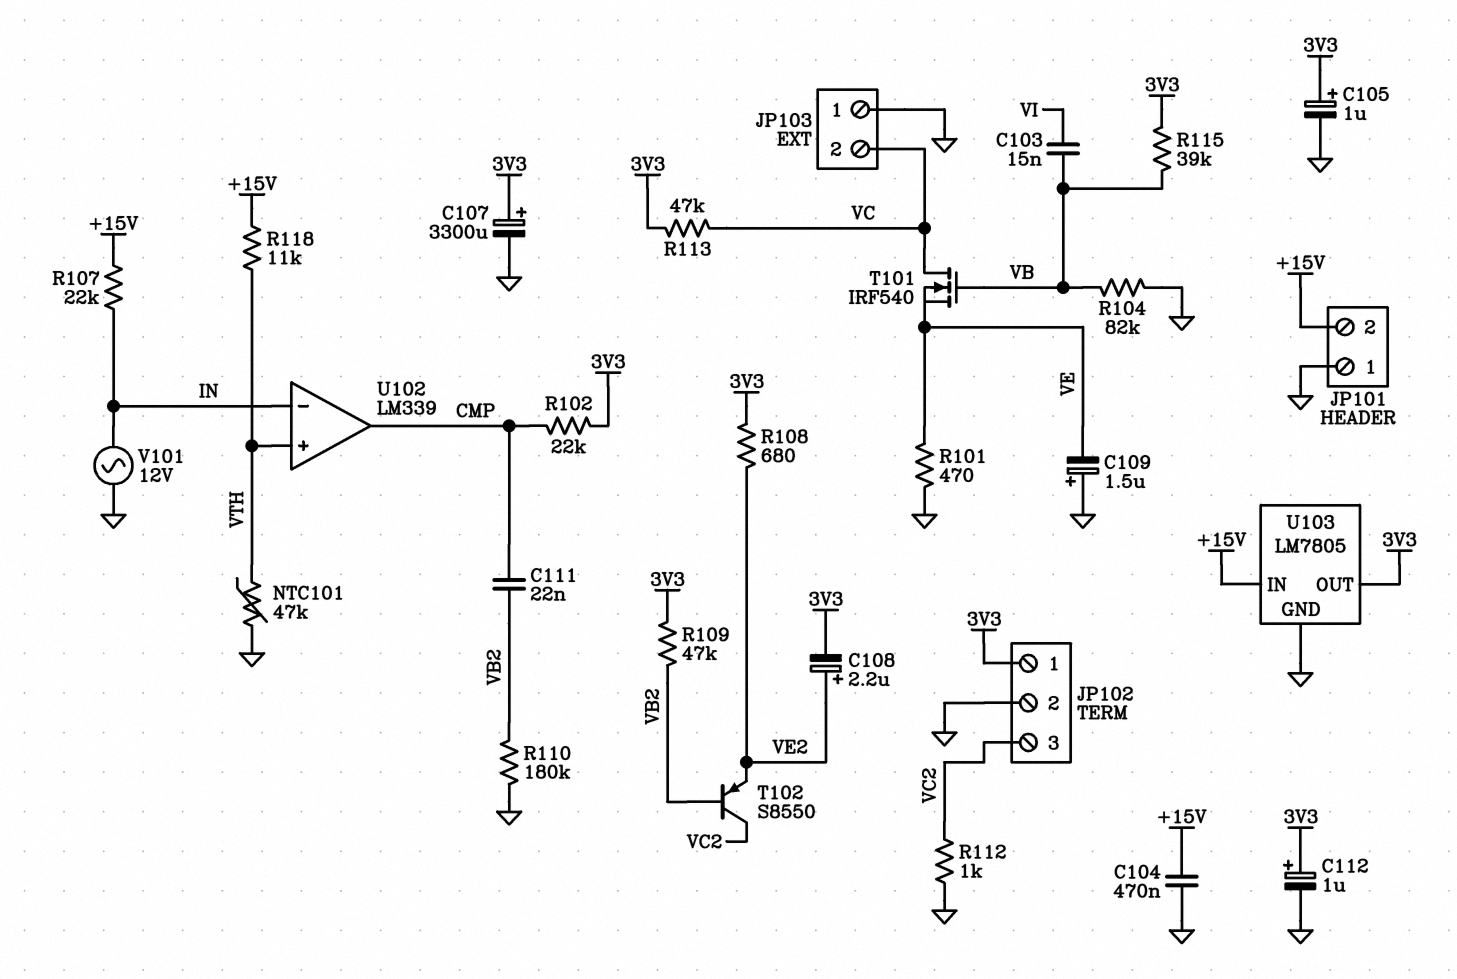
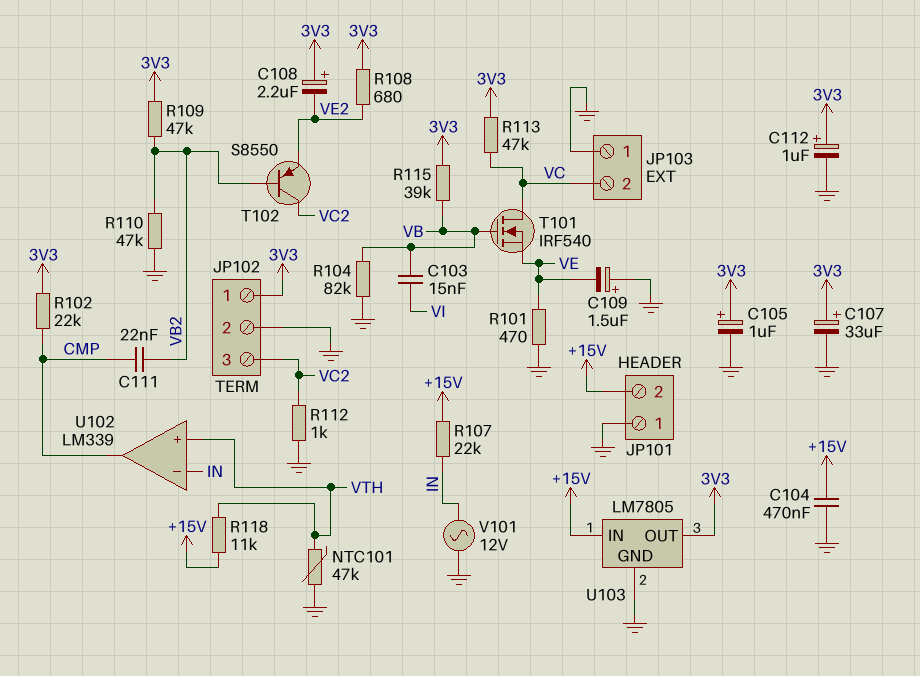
C107: 3300uF (plus 3V3, minus GND) -> 33uF (plus 3V3, minus GND)
C108: 2.2uF (plus VE2, minus 3V3) -> 2.2uF (plus 3V3, minus VE2)
R110: 180k (GND, VB2) -> 47k (GND, VB2)

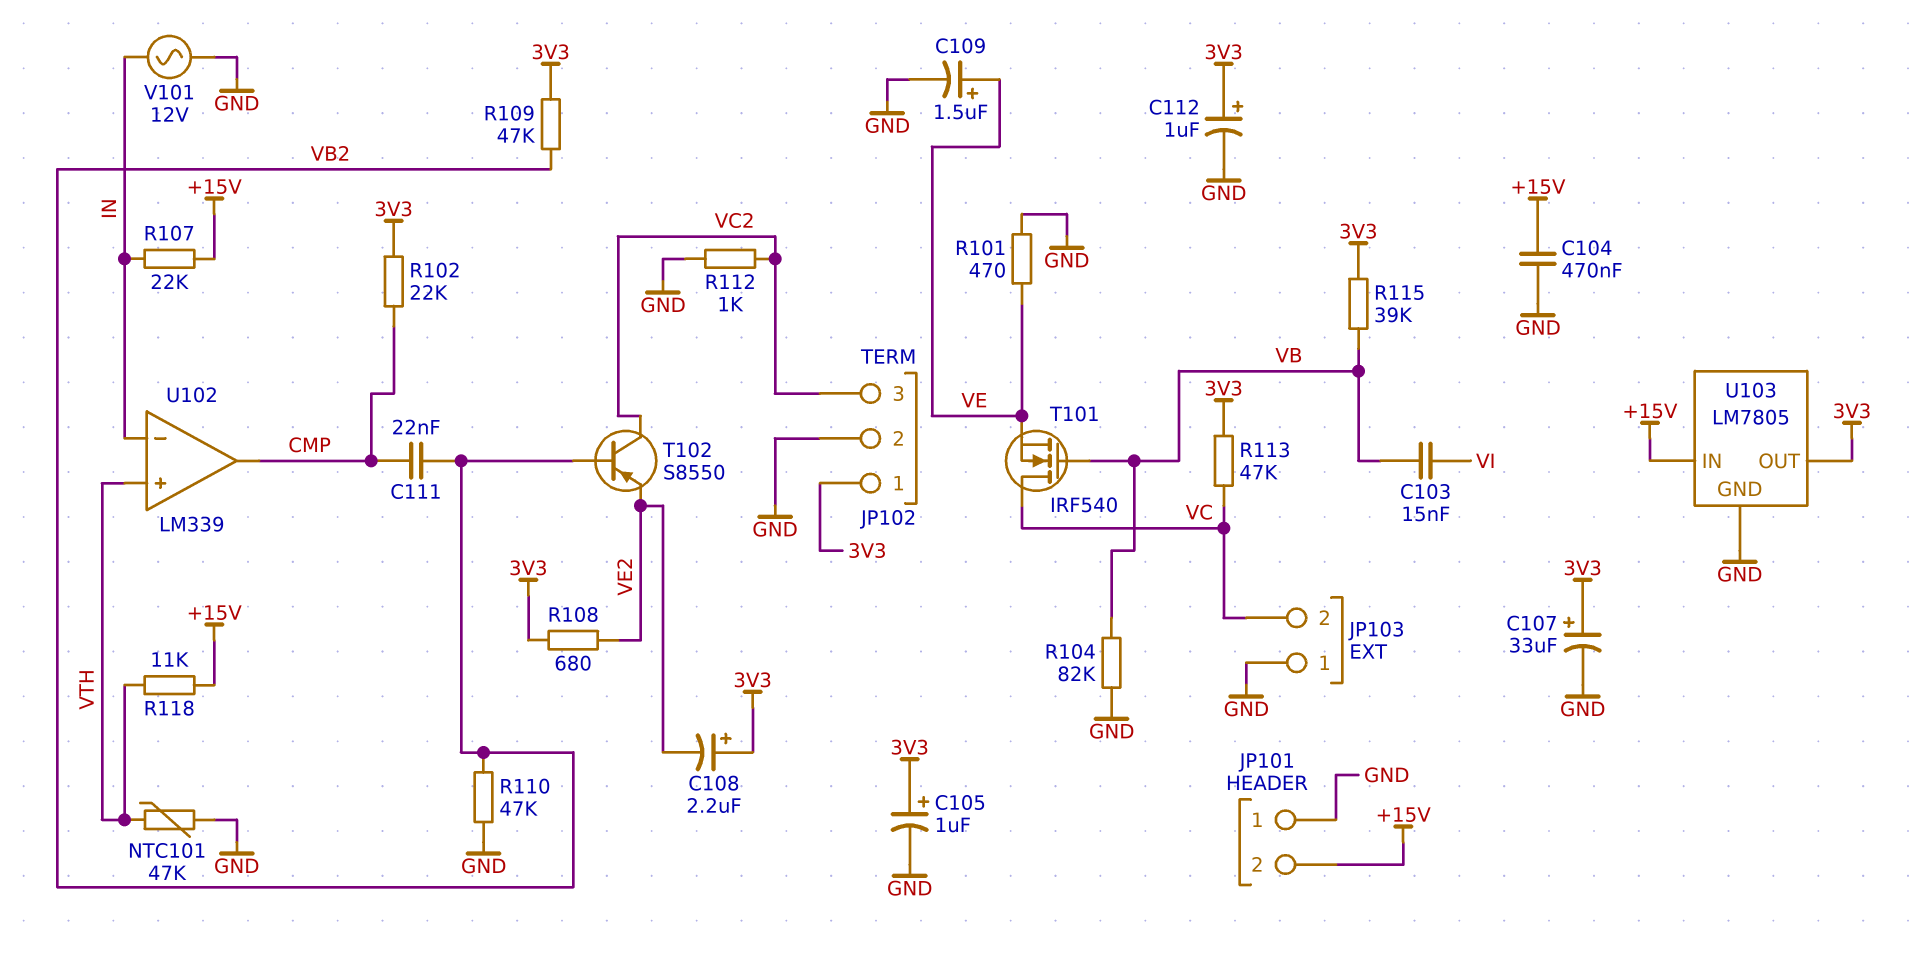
C109: 1.5uF (plus GND, minus VE) -> 1.5uF (plus VE, minus GND)

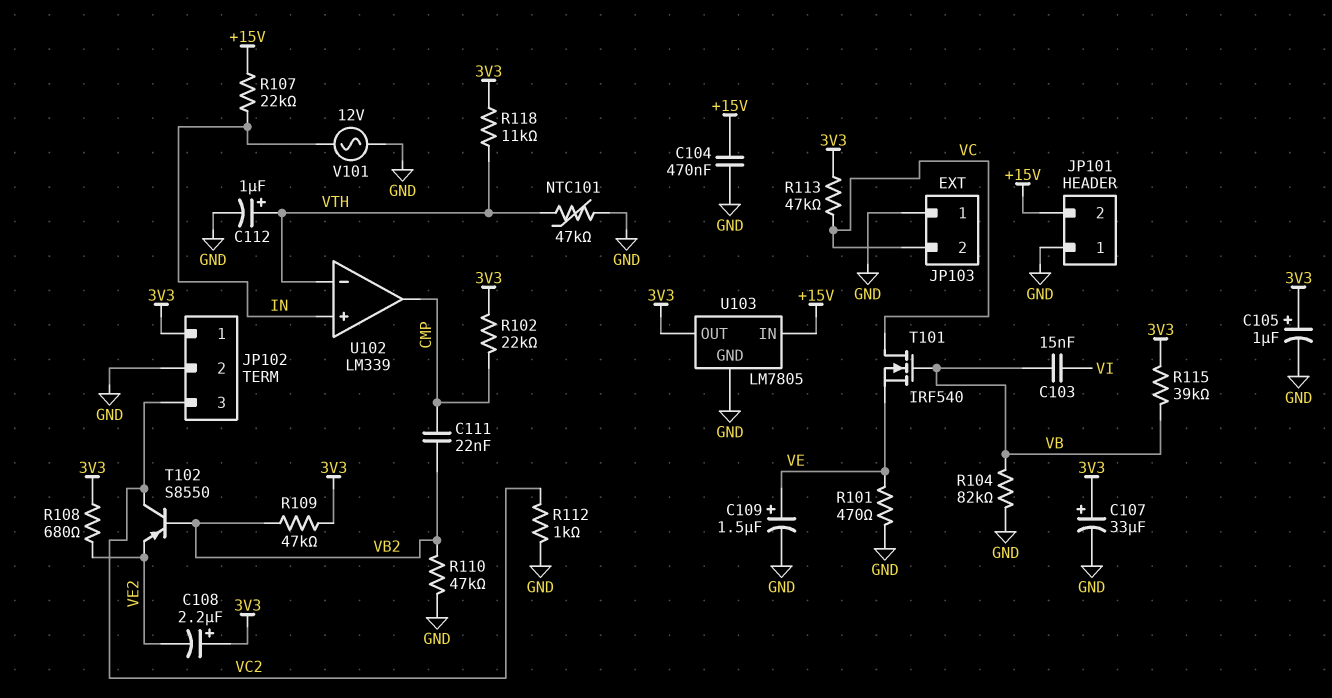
C112: 1uF (plus 3V3, minus GND) -> 1uF (plus VTH, minus GND)
R118: 11k (+15V, VTH) -> 11k (3V3, VTH)
U102 pin in+: VTH -> IN
U102 pin in-: IN -> VTH

